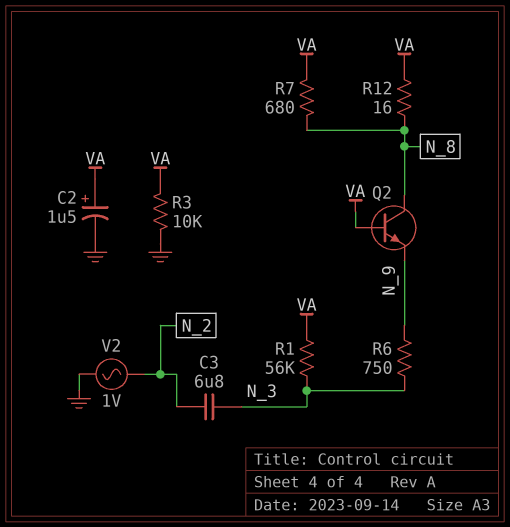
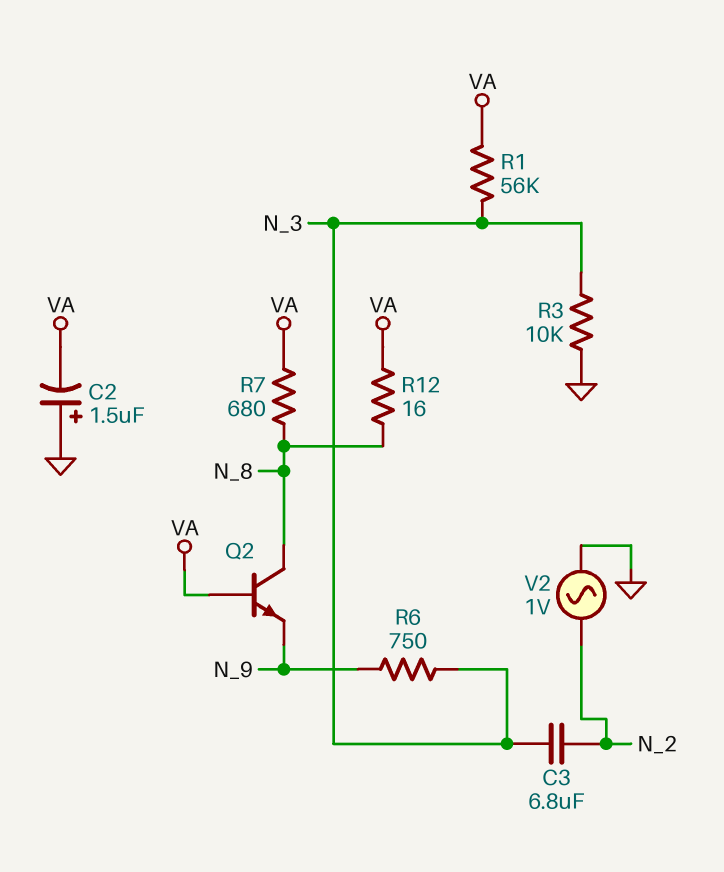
C2: 1.5uF (plus VA, minus GND) -> 1.5uF (plus GND, minus VA)
R3: 10k (GND, VA) -> 10k (GND, N_3)

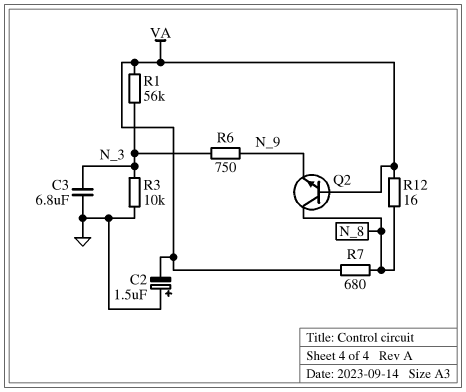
C3: 6.8uF (N_2, N_3) -> 6.8uF (GND, N_3)
V2: AC 1V (GND, N_2) -> none

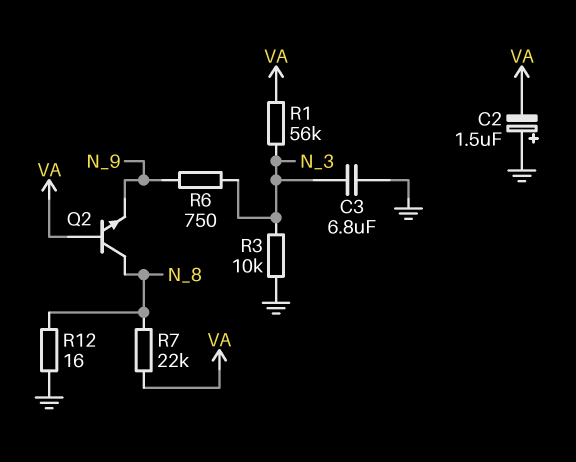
R7: 680 (N_8, VA) -> 22k (N_8, VA)
R12: 16 (N_8, VA) -> 16 (GND, N_8)

